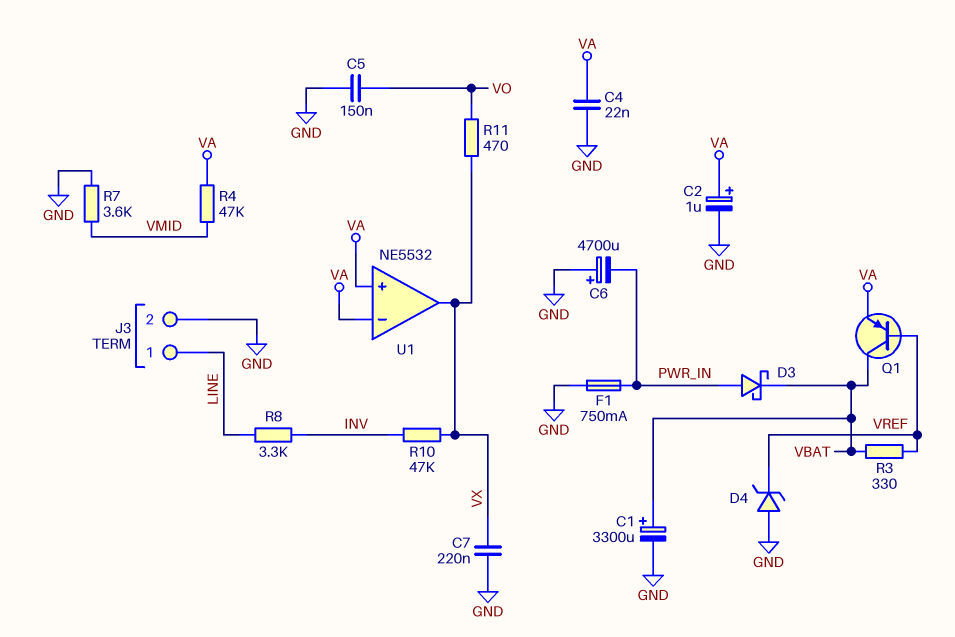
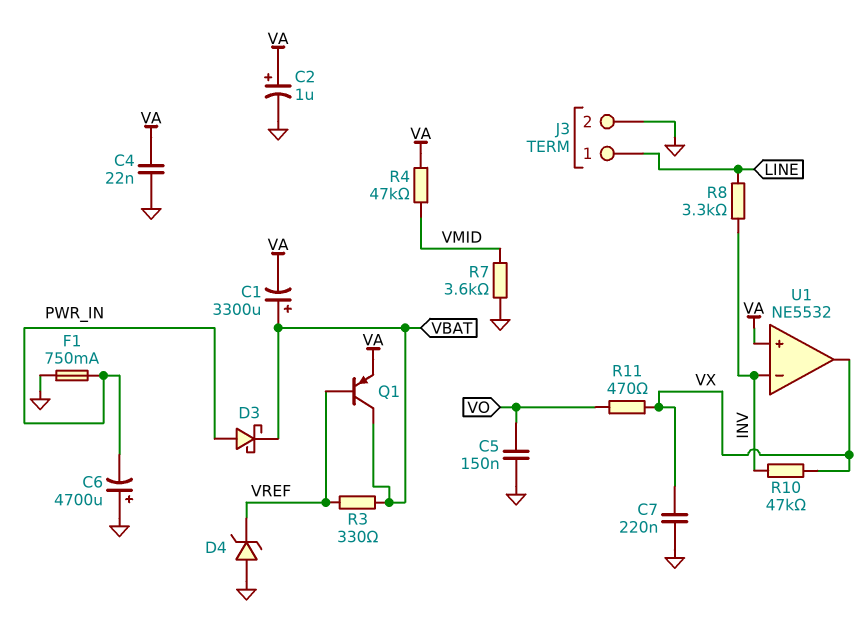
C1: 3300uF (plus VBAT, minus GND) -> 3300uF (plus VBAT, minus VA)
U1 pin in-: VA -> INV

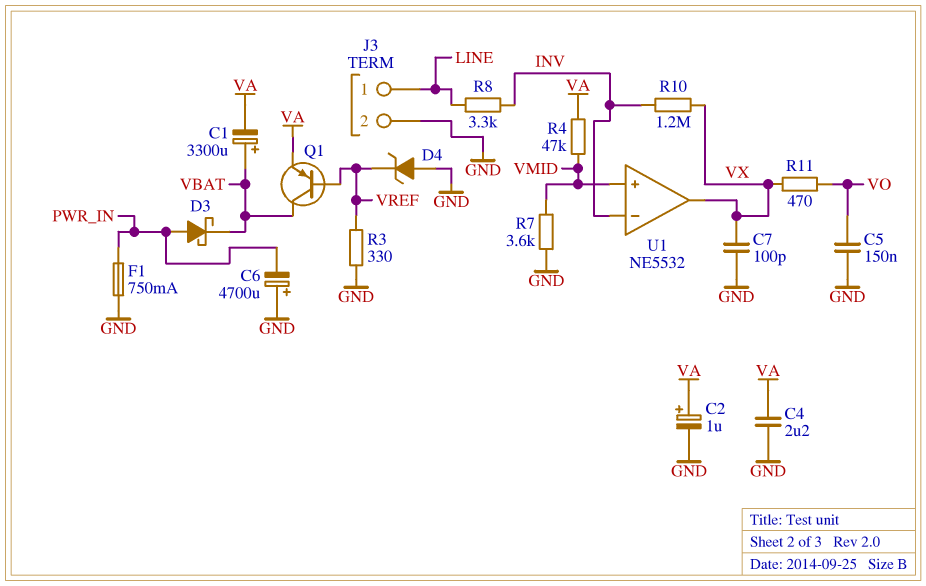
C4: 22nF (GND, VA) -> 2.2uF (GND, VA)
C7: 220nF (GND, VX) -> 100pF (GND, VX)
R3: 330 (VBAT, VREF) -> 330 (GND, VREF)
R10: 47k (INV, VX) -> 1.2M (INV, VX)
U1 pin in+: VA -> VMID

